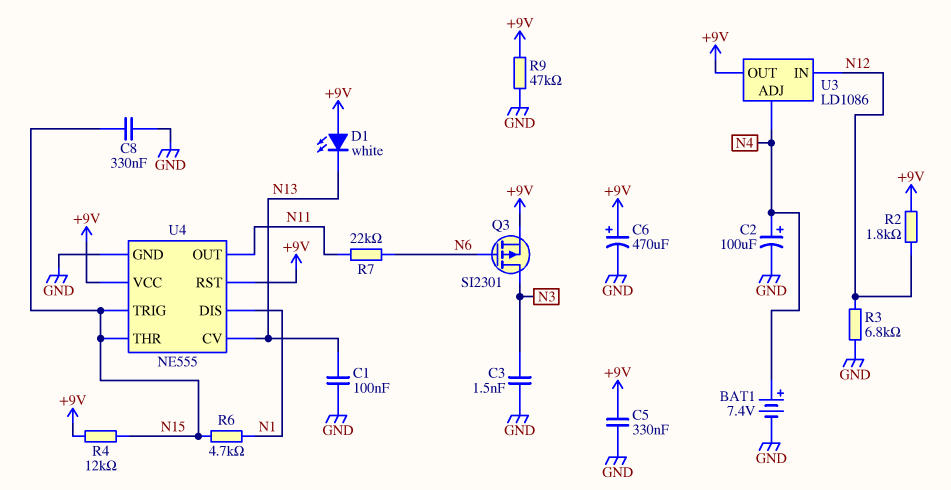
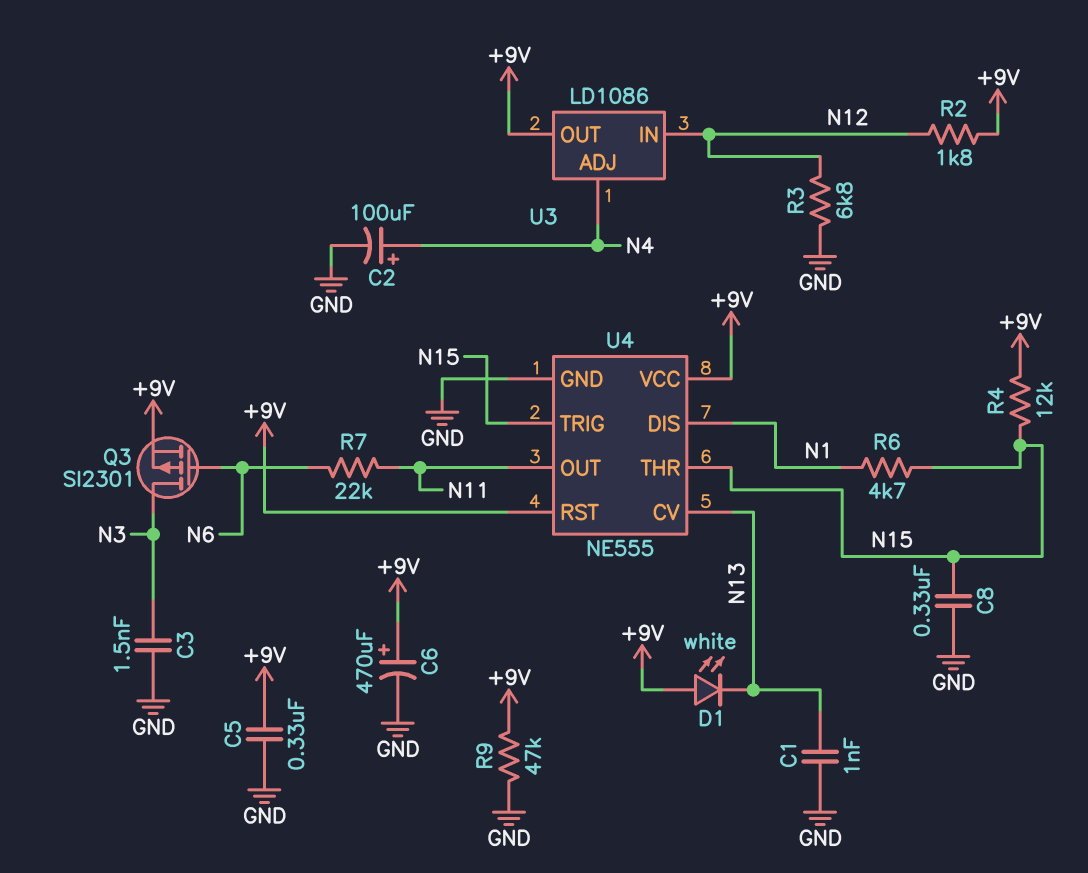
BAT1: 7.4V (plus N4, minus GND) -> none
C1: 100nF (GND, N13) -> 1nF (GND, N13)

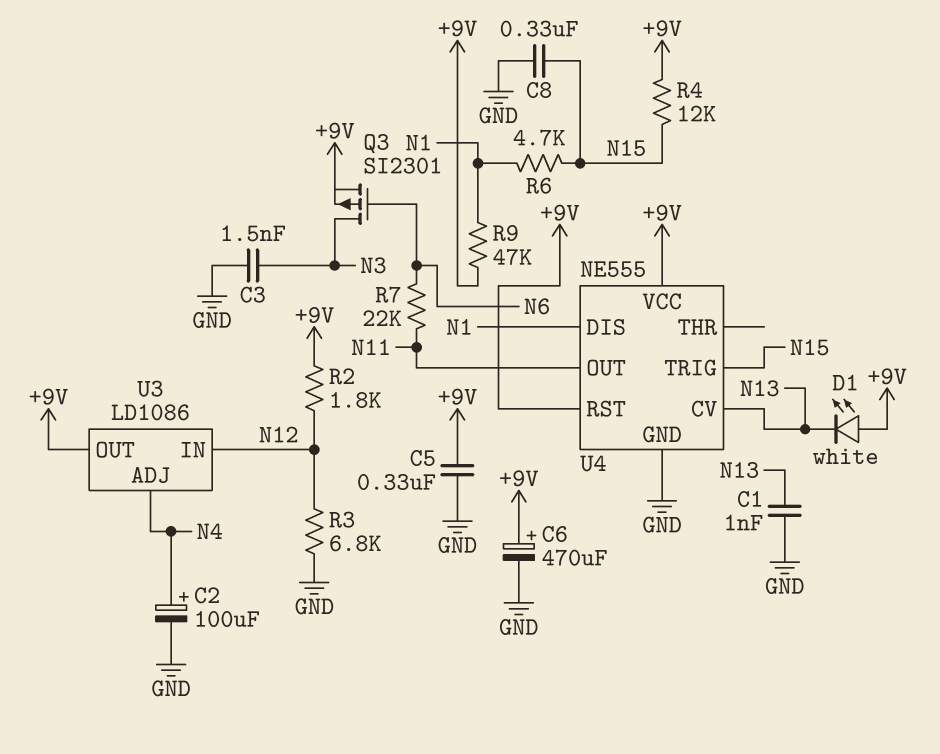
R9: 47k (+9V, GND) -> 47k (+9V, N1)
U4 pin THR: N15 -> none

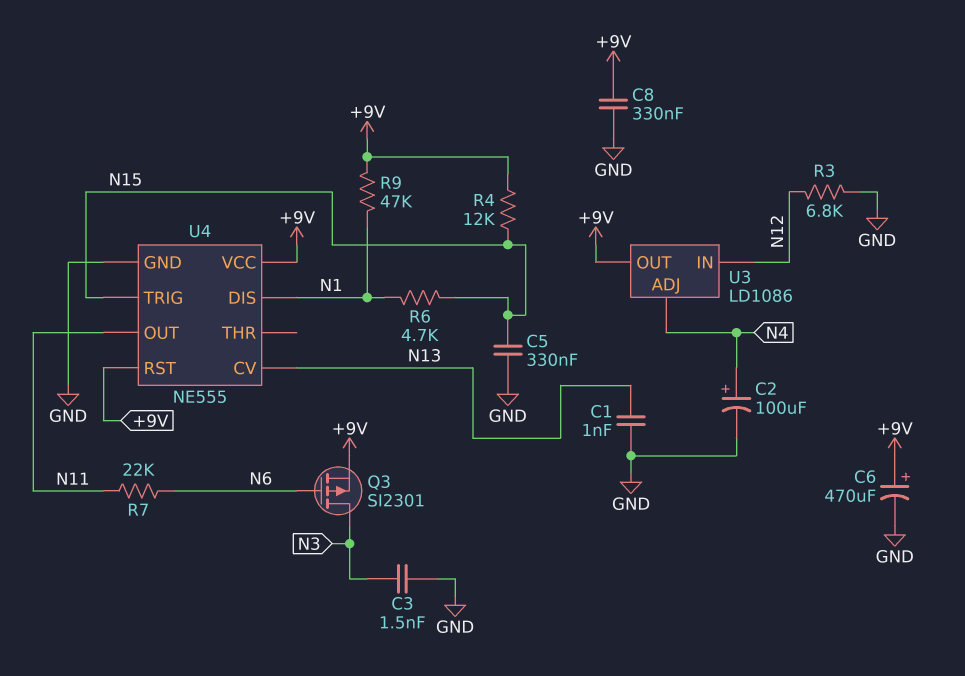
C5: 330nF (+9V, GND) -> 330nF (GND, N15)
C8: 330nF (GND, N15) -> 330nF (+9V, GND)
D1: LED white (A +9V, K N13) -> none
R2: 1.8k (+9V, N12) -> none

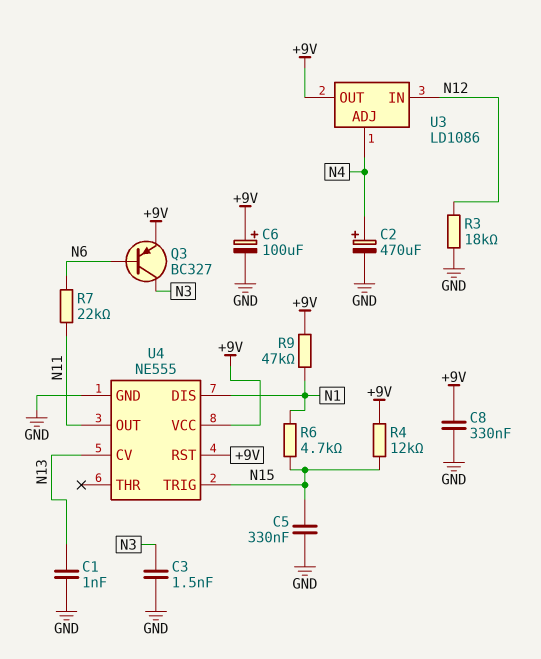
C2: 100uF (plus N4, minus GND) -> 470uF (plus N4, minus GND)
C6: 470uF (plus +9V, minus GND) -> 100uF (plus +9V, minus GND)
Q3: PMOS SI2301 (G N6, D N3, S +9V) -> PNP BC327 (B N6, C N3, E +9V)
R3: 6.8k (GND, N12) -> 18k (GND, N12)

